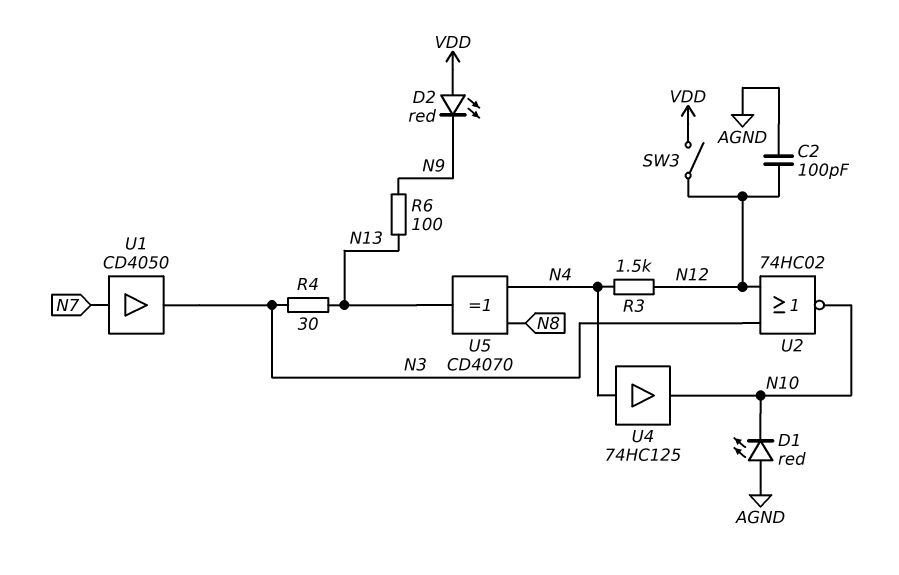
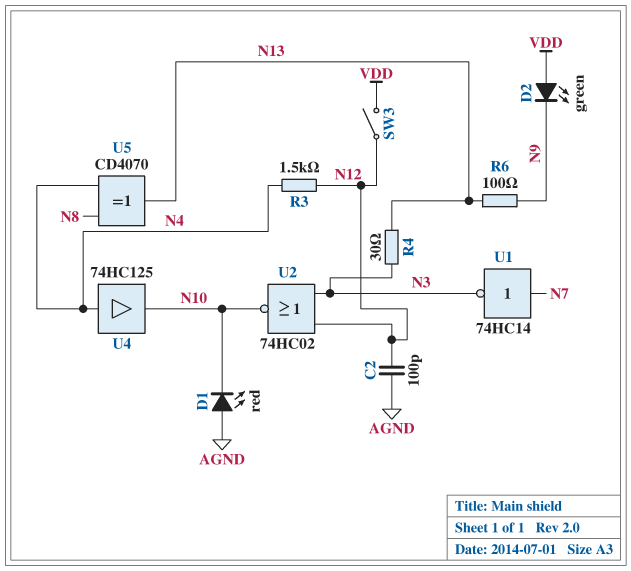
D2: LED red (A VDD, K N9) -> LED green (A VDD, K N9)
U1: buffer CD4050 (in N7, out N3) -> NOT 74HC14 (in N7, out N3)

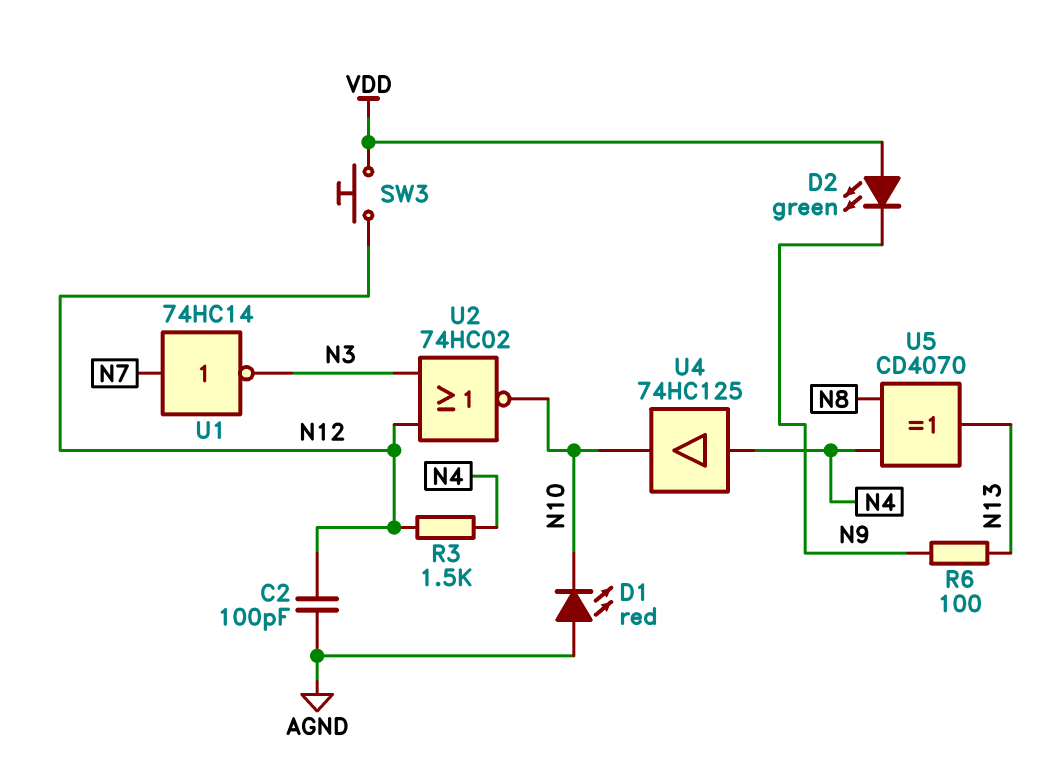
R4: 30 (N3, N13) -> none
SW3: switch (N12, VDD) -> button (N12, VDD)

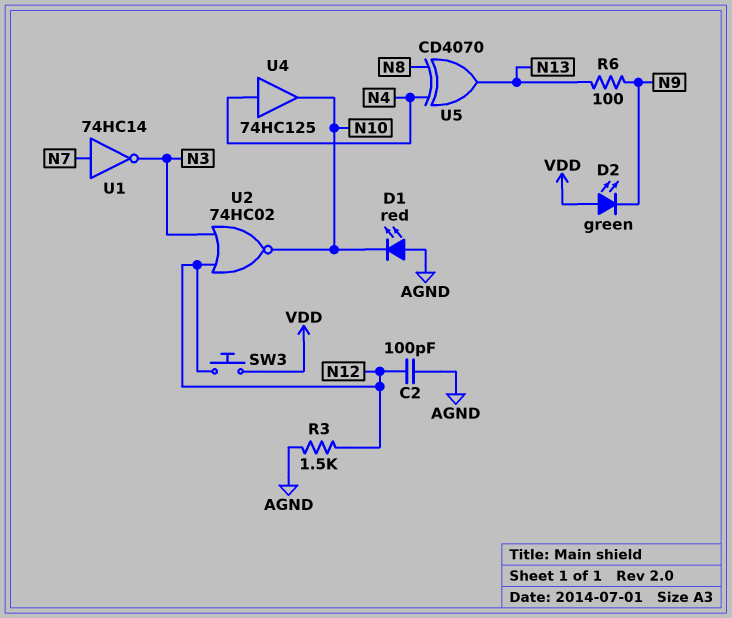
R3: 1.5k (N4, N12) -> 1.5k (AGND, N12)

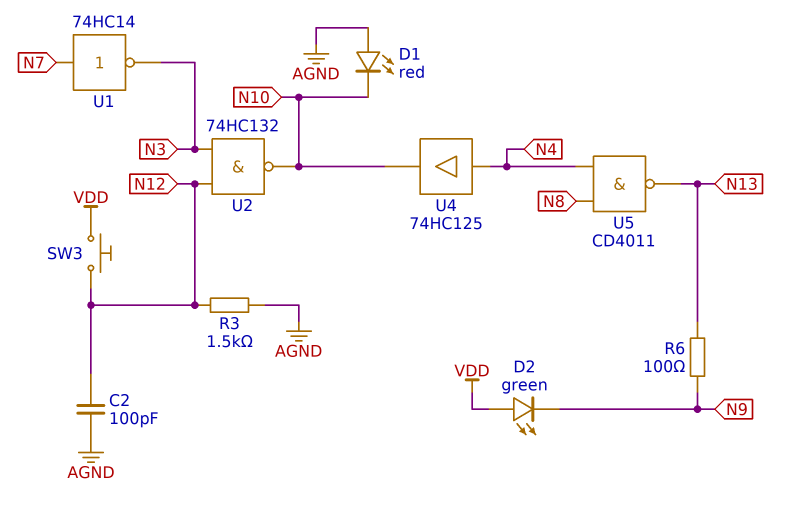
U2: NOR 74HC02 (in N3, in N12, out N10) -> NAND 74HC132 (in N3, in N12, out N10)
U5: XOR CD4070 (in N4, in N8, out N13) -> NAND CD4011 (in N4, in N8, out N13)

